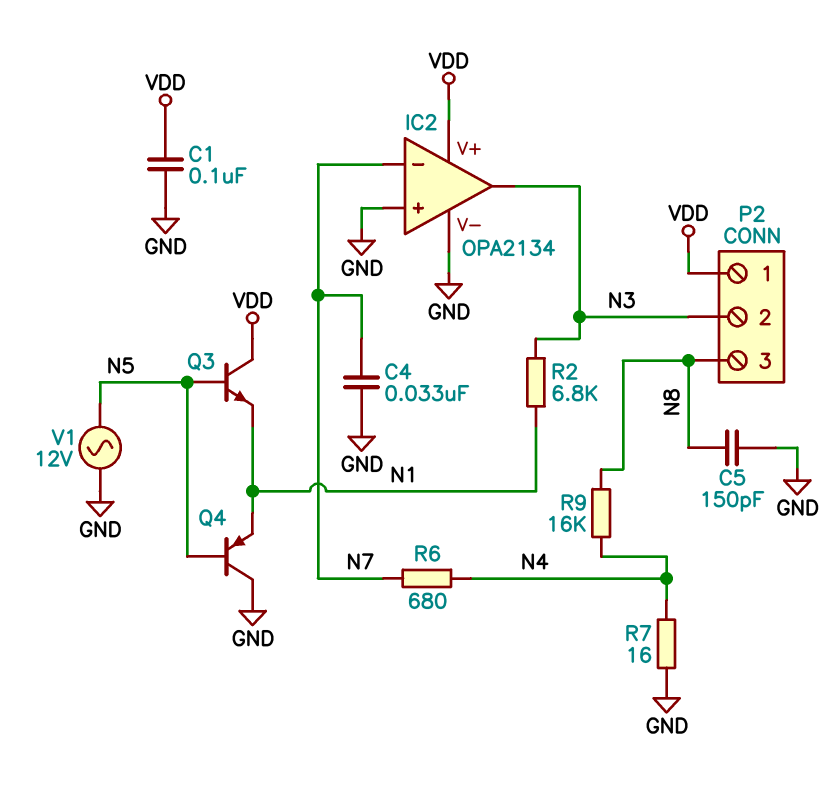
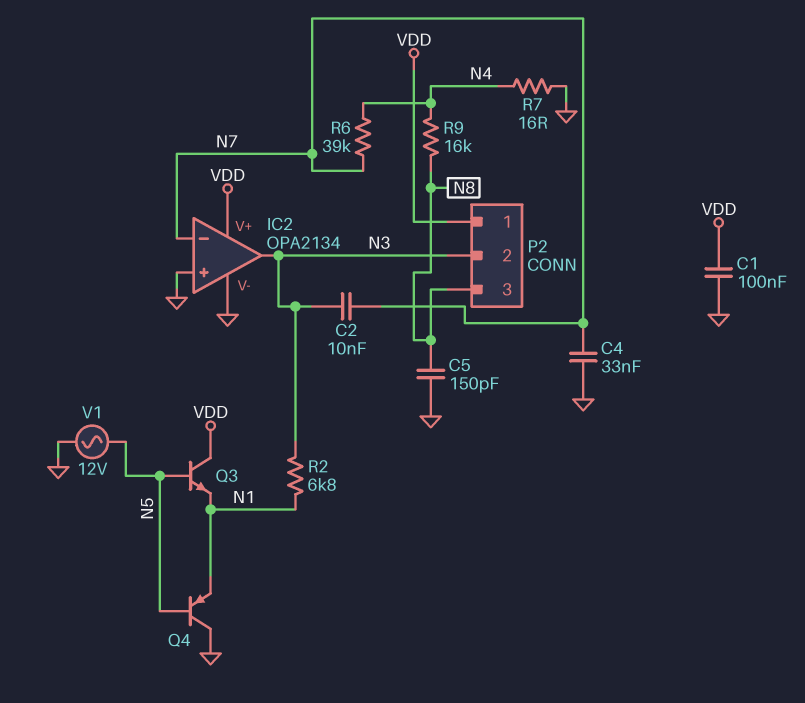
C2: none -> 10nF (N3, N7)
R6: 680 (N4, N7) -> 39k (N4, N7)

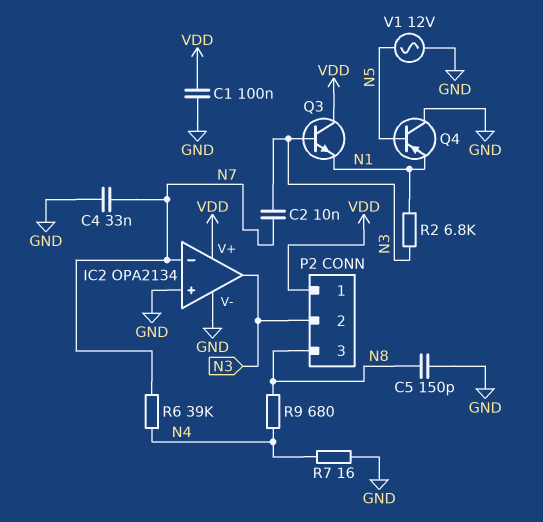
Q3: NPN (B N5, C VDD, E N1) -> NPN (B N3, C VDD, E N1)
R9: 16k (N4, N8) -> 680 (N4, N8)

